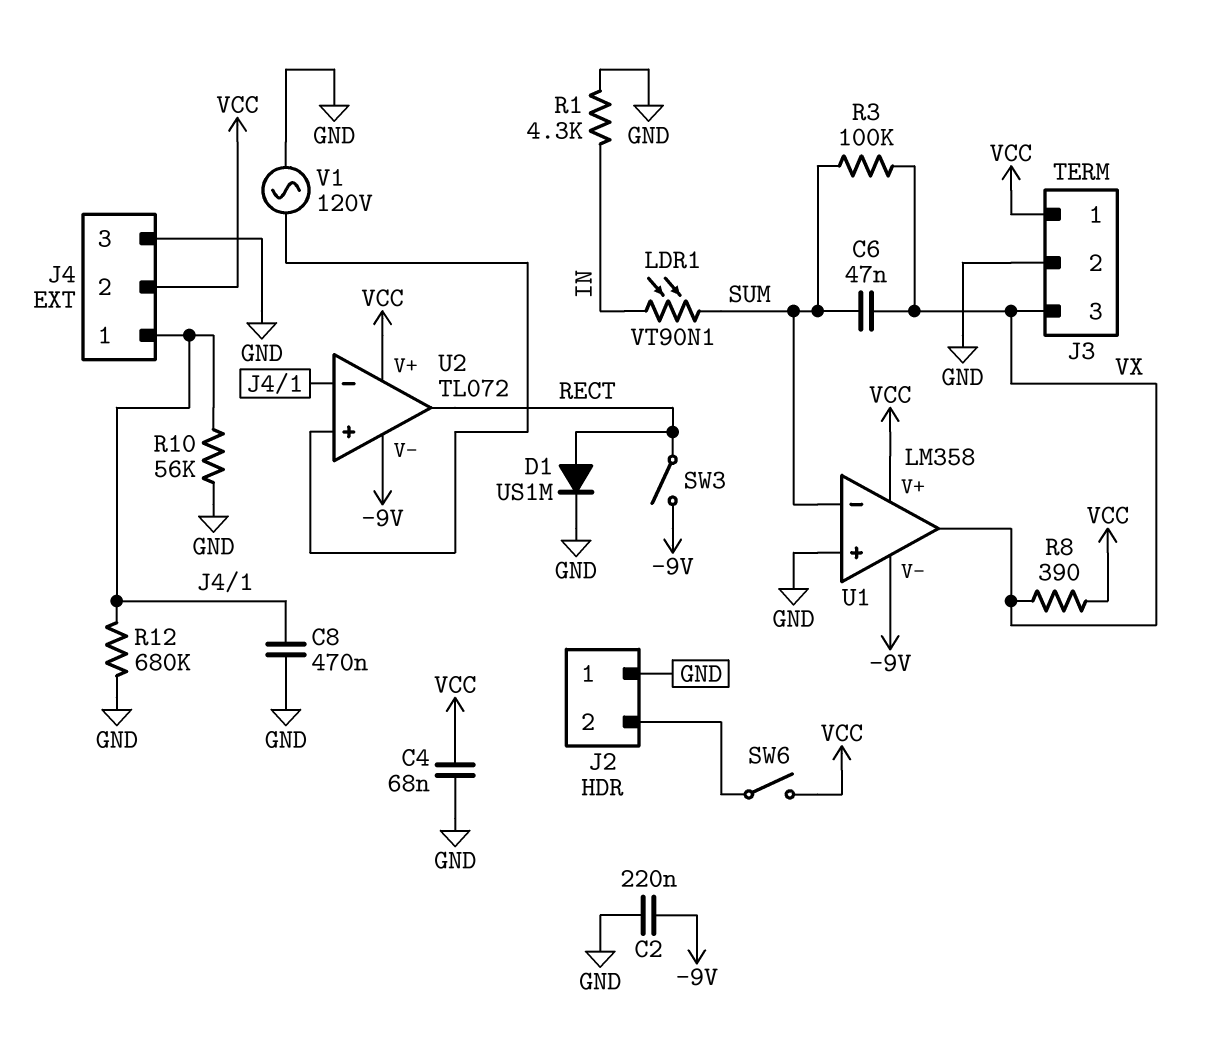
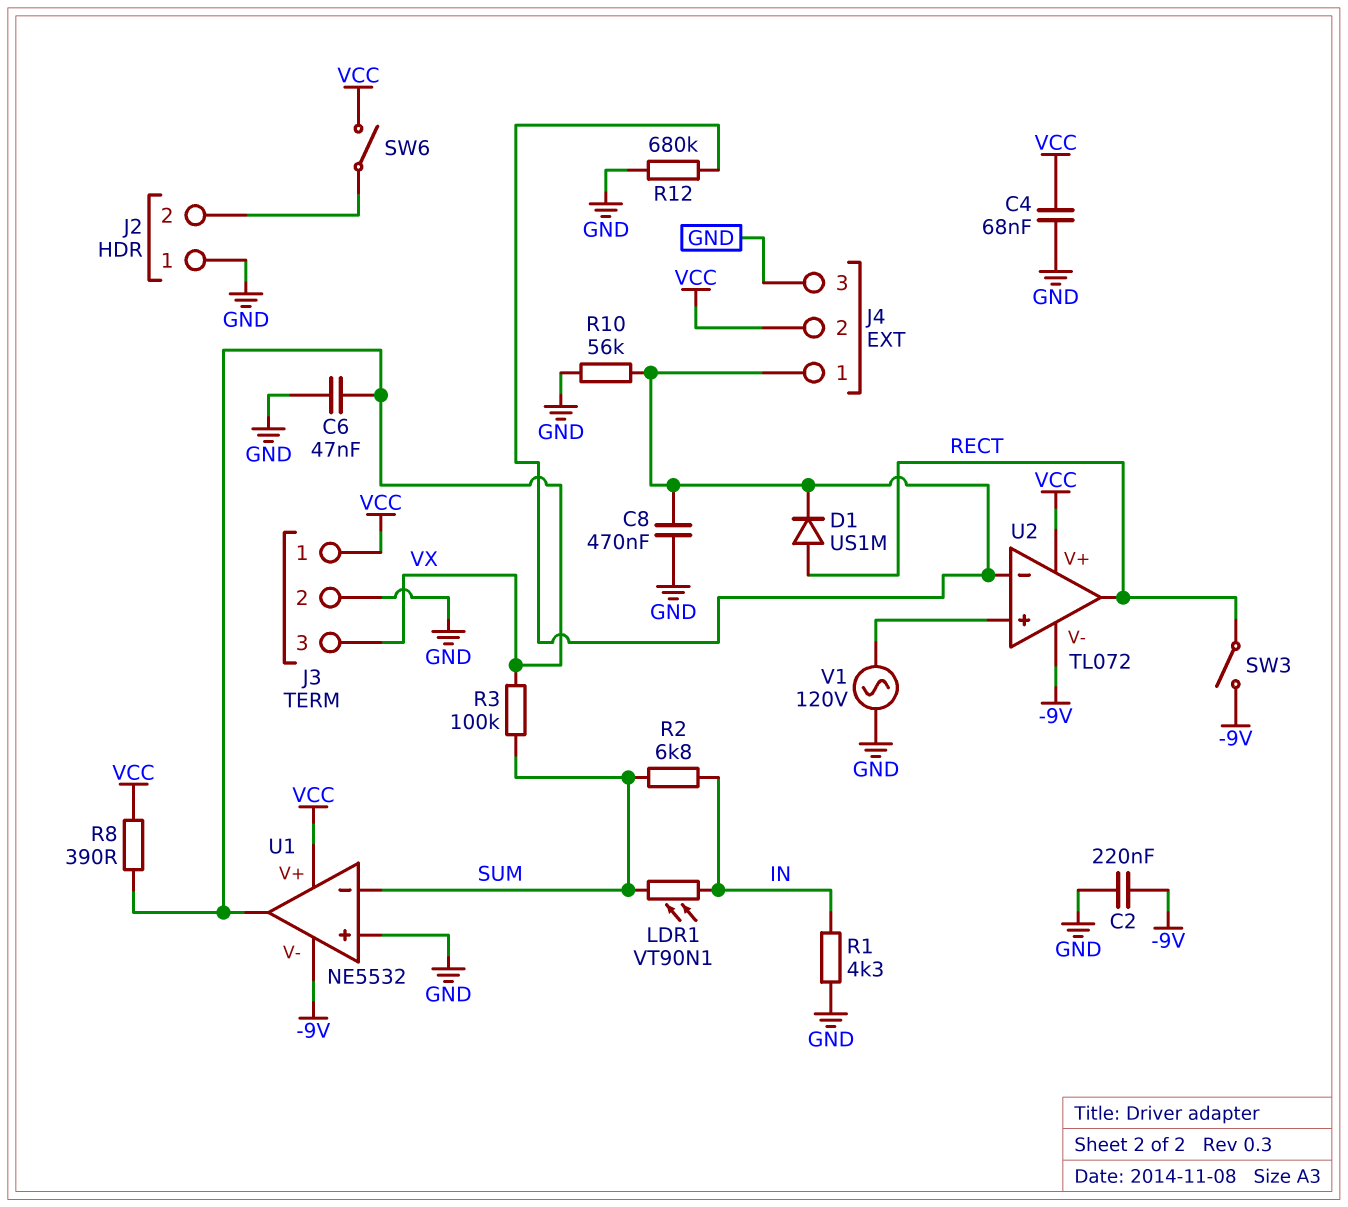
C6: 47nF (SUM, VX) -> 47nF (GND, VX)
D1: diode US1M (A RECT, K GND) -> diode US1M (A RECT, K J4/1)
R2: none -> 6.8k (IN, SUM)
U1: LM358 -> NE5532

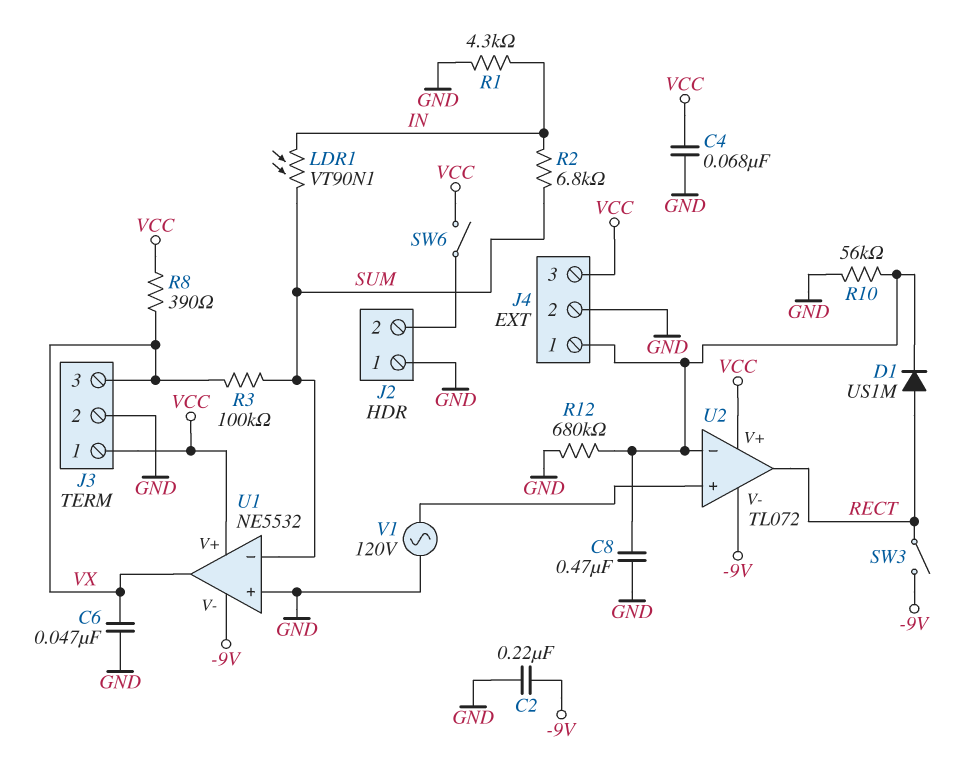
J4 pin 2: VCC -> GND
J4 pin 3: GND -> VCC

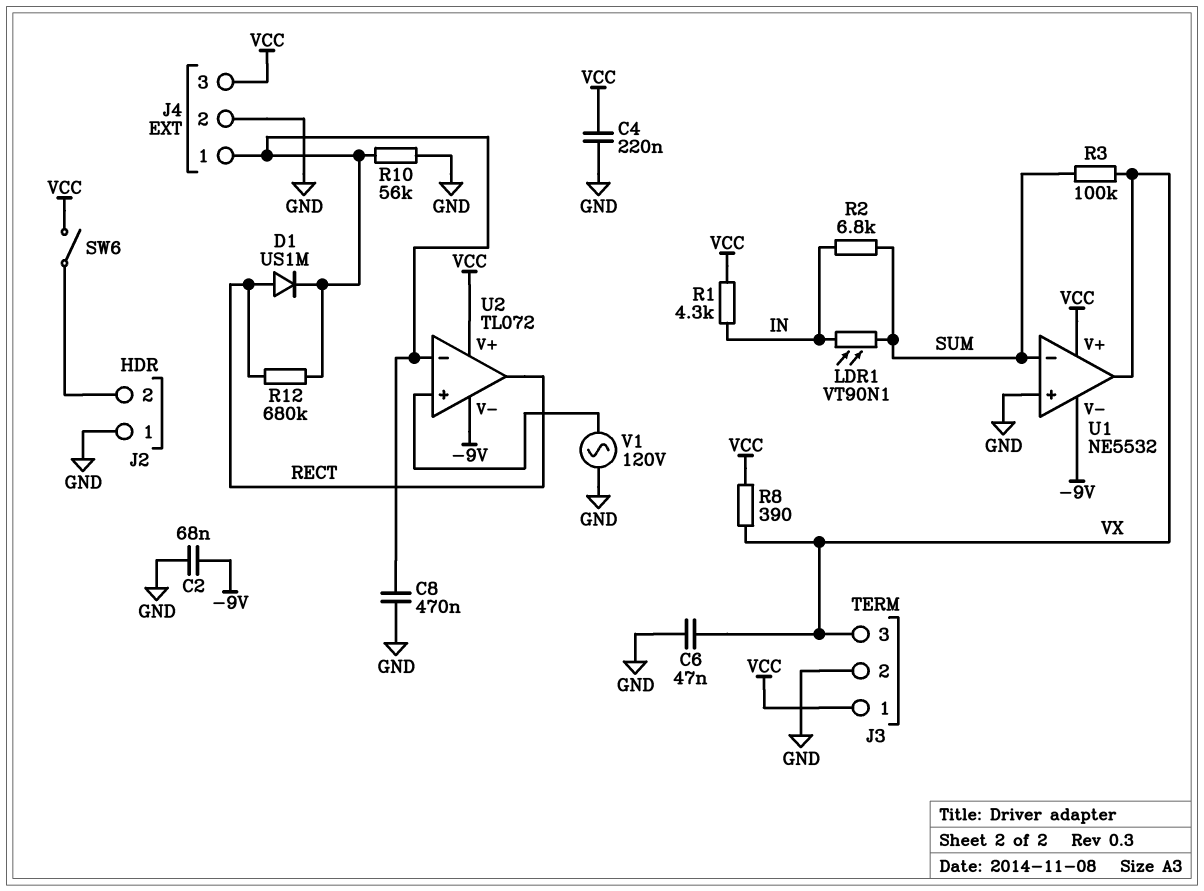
C2: 220nF (-9V, GND) -> 68nF (-9V, GND)
C4: 68nF (GND, VCC) -> 220nF (GND, VCC)
R1: 4.3k (GND, IN) -> 4.3k (IN, VCC)
R12: 680k (GND, J4/1) -> 680k (J4/1, RECT)
SW3: switch (-9V, RECT) -> none

